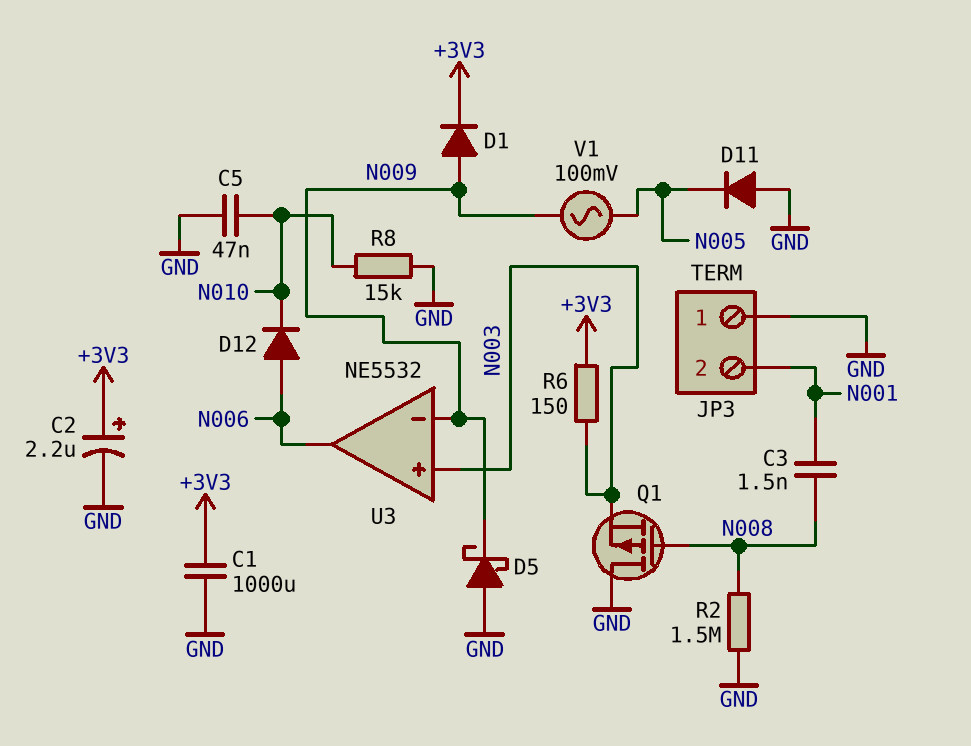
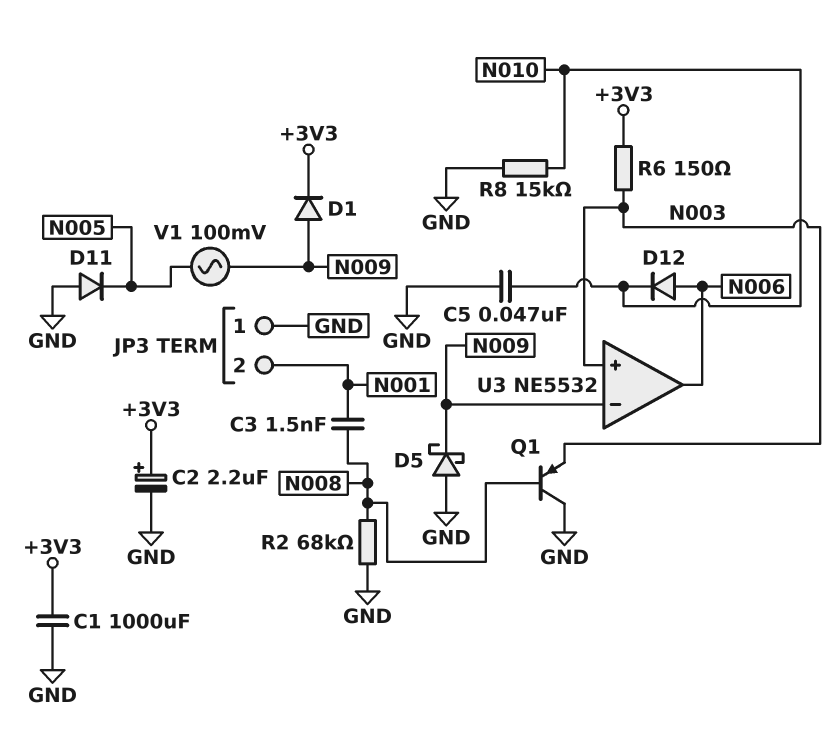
Q1: PMOS (G N008, D GND, S N003) -> PNP (B N008, C GND, E N003)
R2: 1.5M (GND, N008) -> 68k (GND, N008)

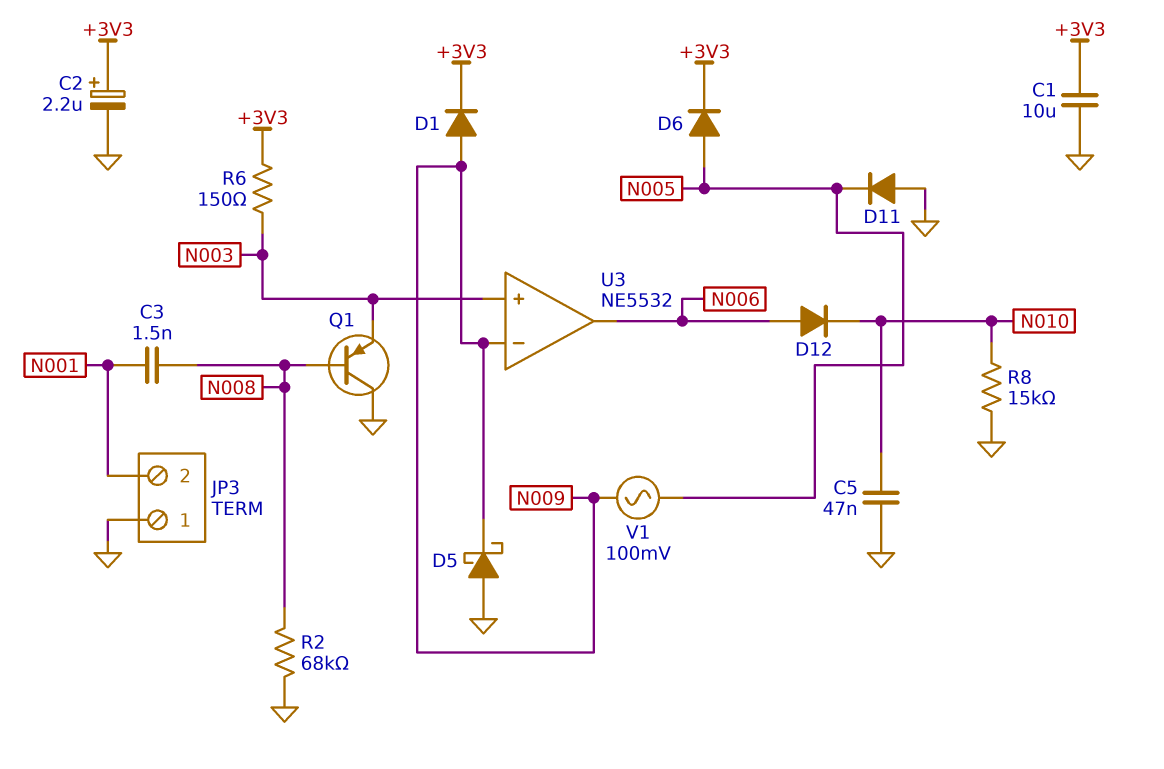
C1: 1000uF (+3V3, GND) -> 10uF (+3V3, GND)
D6: none -> diode (A N005, K +3V3)

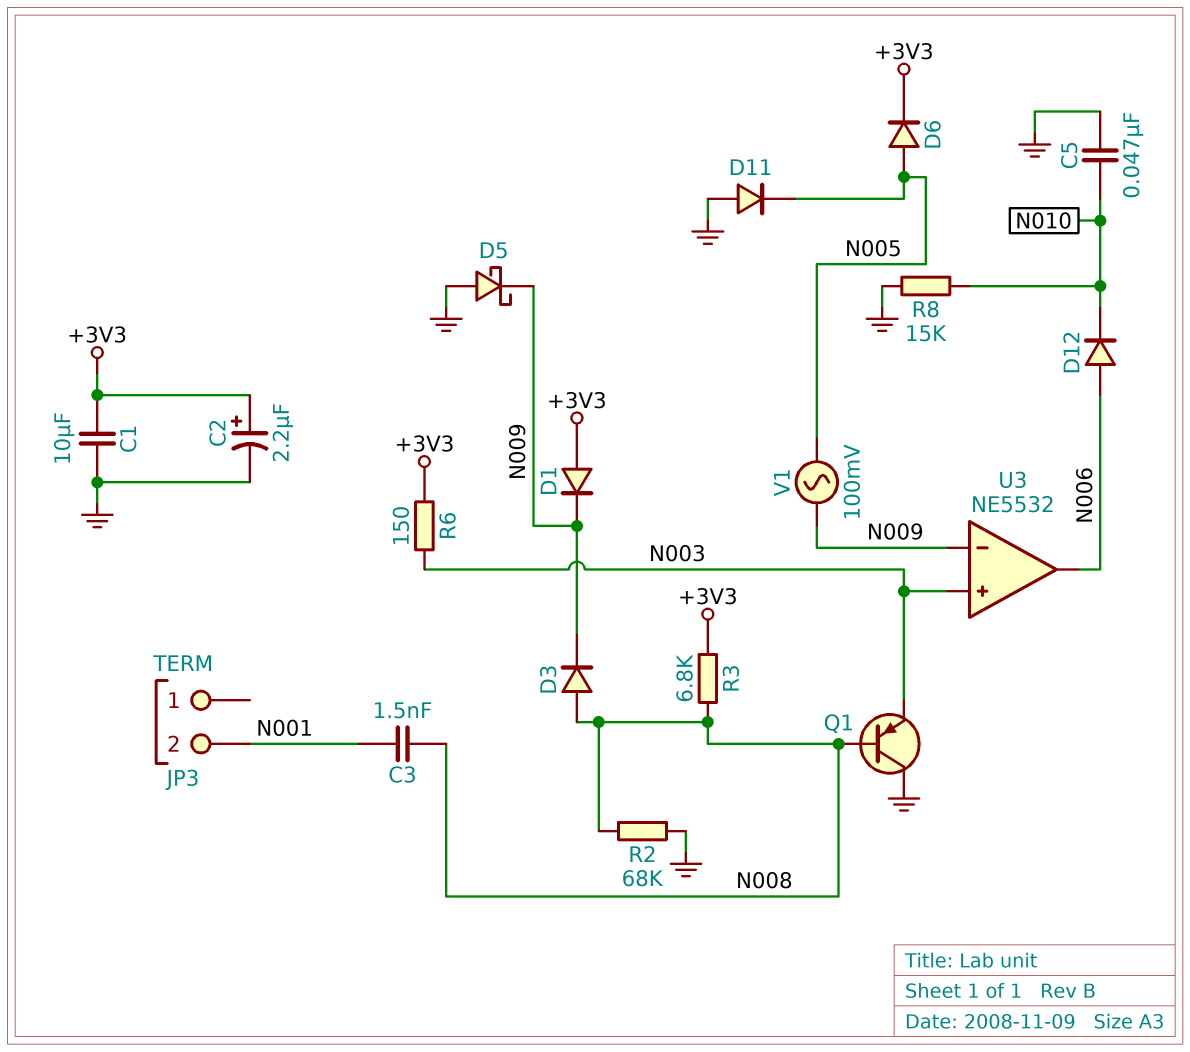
D1: diode (A N009, K +3V3) -> diode (A +3V3, K N009)
D3: none -> diode (A N008, K N009)
JP3 pin 1: GND -> none
R3: none -> 6.8k (+3V3, N008)

